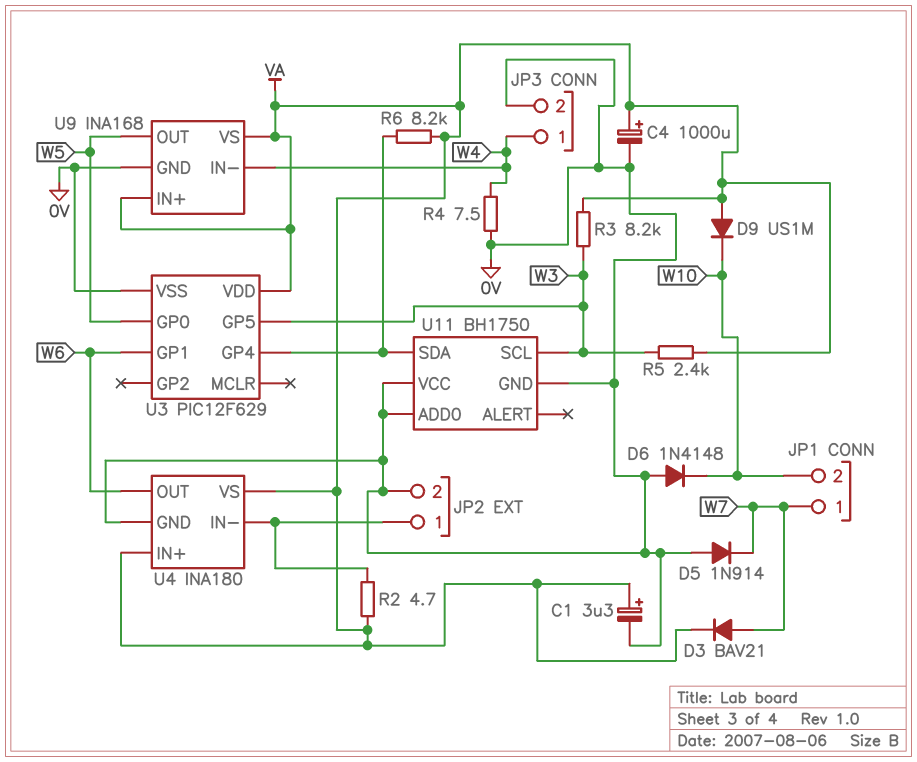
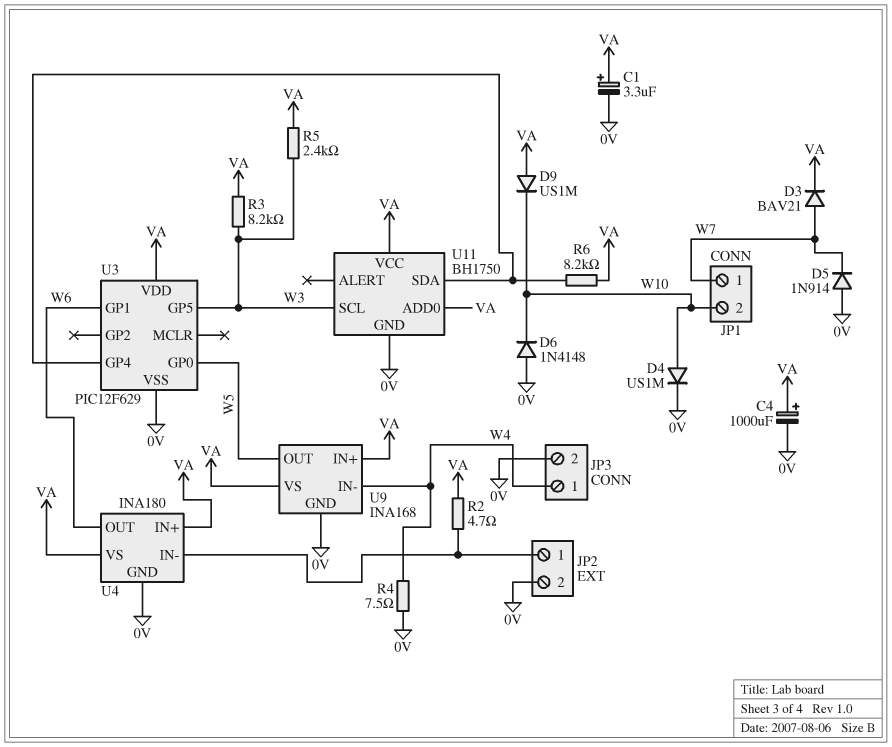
D4: none -> diode US1M (A W10, K 0V)
U11 pin ADD0: 0V -> VA
U11 pin VCC: 0V -> VA

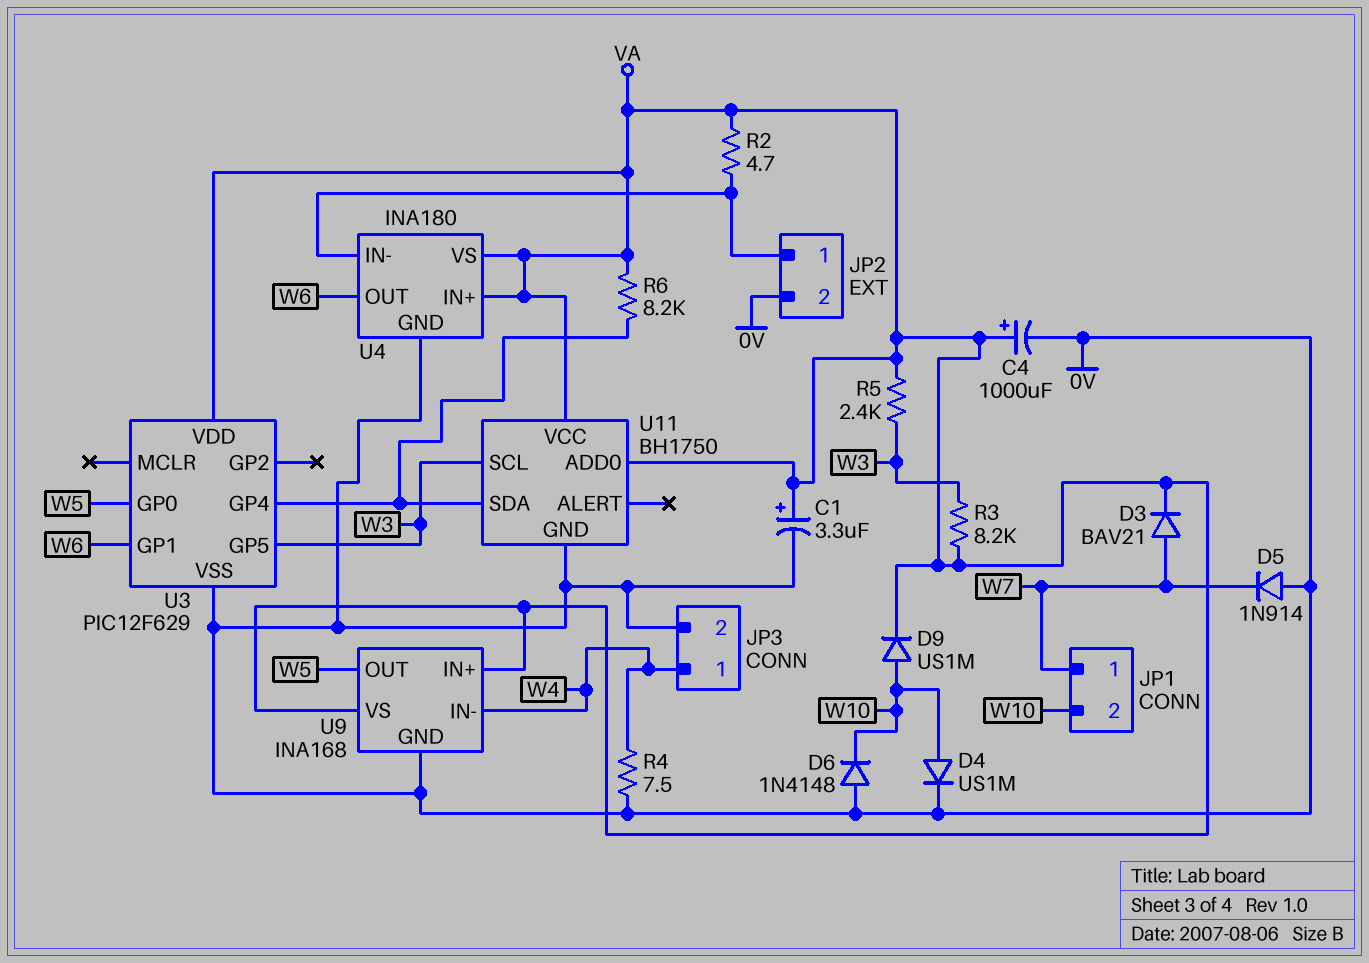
D9: diode US1M (A VA, K W10) -> diode US1M (A W10, K VA)

